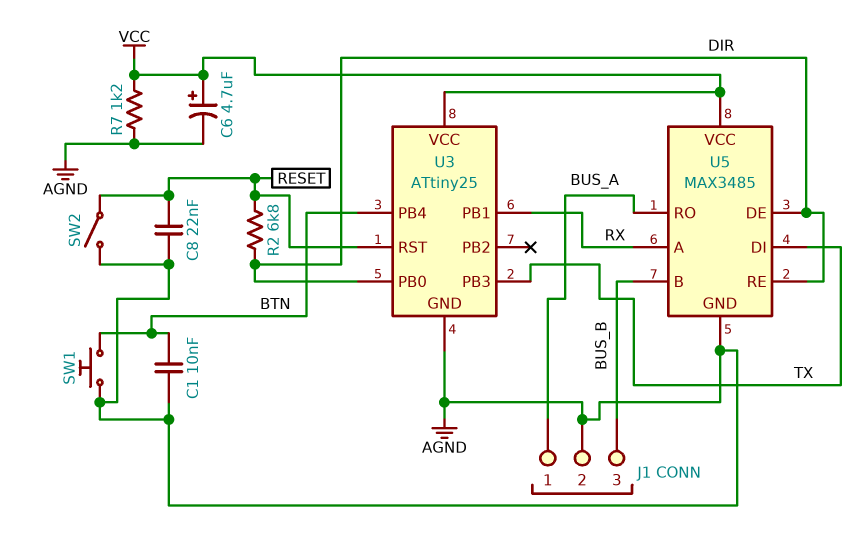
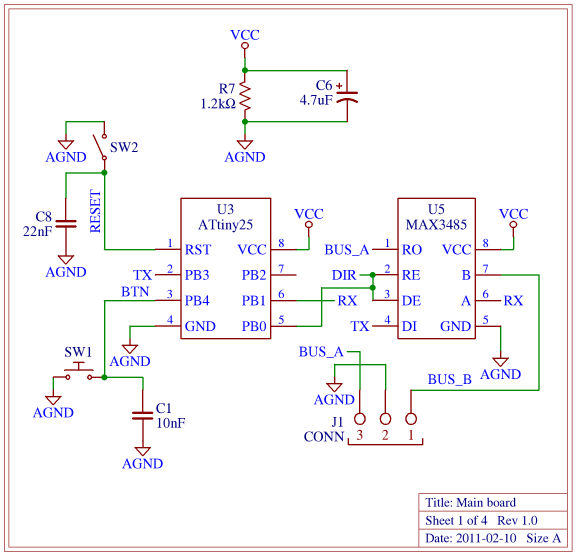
J1 pin 1: BUS_A -> BUS_B
J1 pin 3: BUS_B -> BUS_A
R2: 6.8k (DIR, RESET) -> none

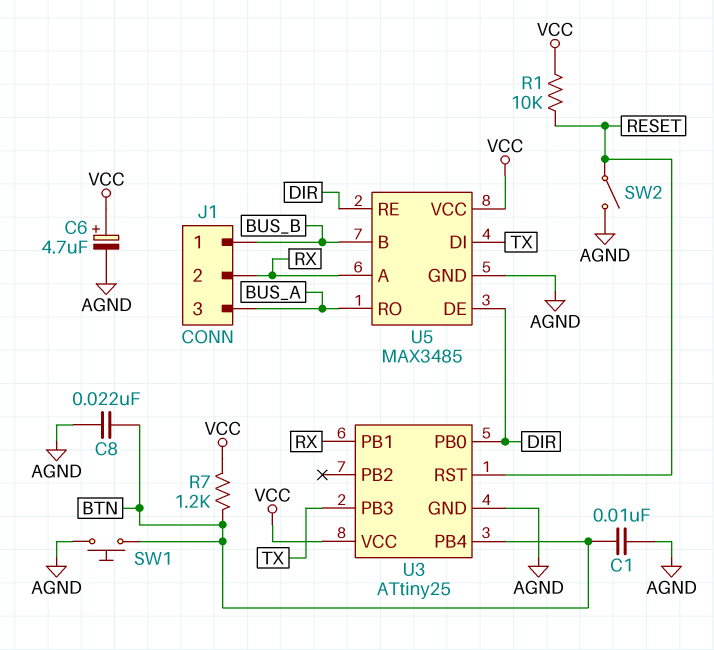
C8: 22nF (AGND, RESET) -> 22nF (AGND, BTN)
J1 pin 2: AGND -> RX
R1: none -> 10k (RESET, VCC)
R7: 1.2k (AGND, VCC) -> 1.2k (BTN, VCC)

